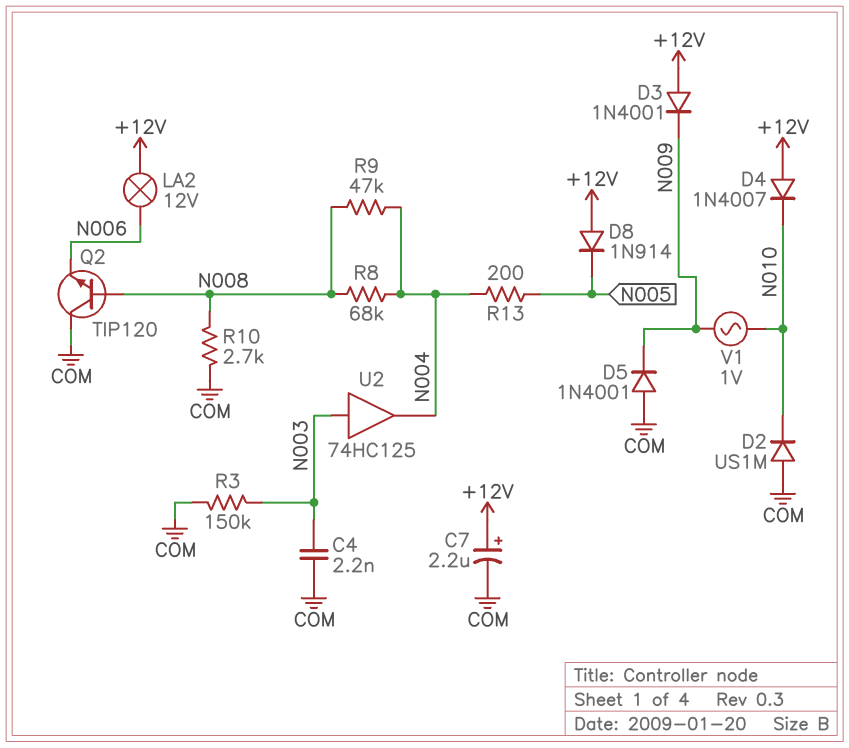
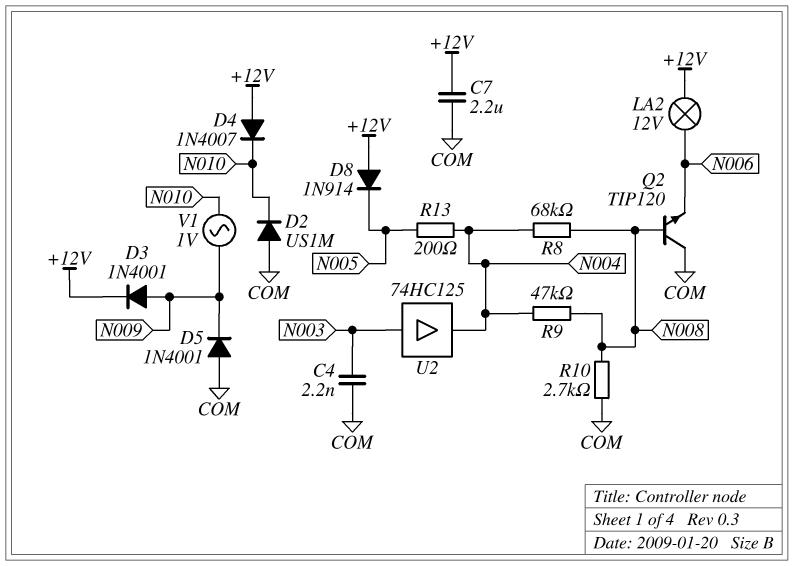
C7: 2.2uF (plus +12V, minus COM) -> 2.2uF (+12V, COM)
D3: diode 1N4001 (A +12V, K N009) -> diode 1N4001 (A N009, K +12V)
R3: 150k (COM, N003) -> none

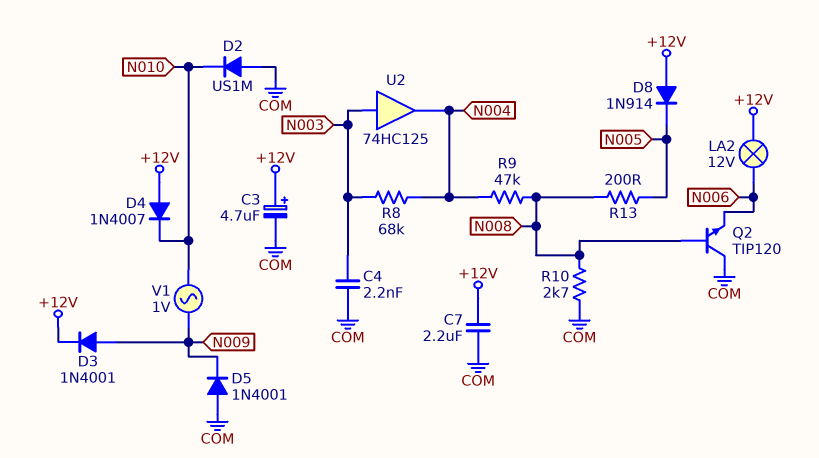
C3: none -> 4.7uF (plus +12V, minus COM)
R8: 68k (N004, N008) -> 68k (N003, N004)
R13: 200 (N004, N005) -> 200 (N005, N008)

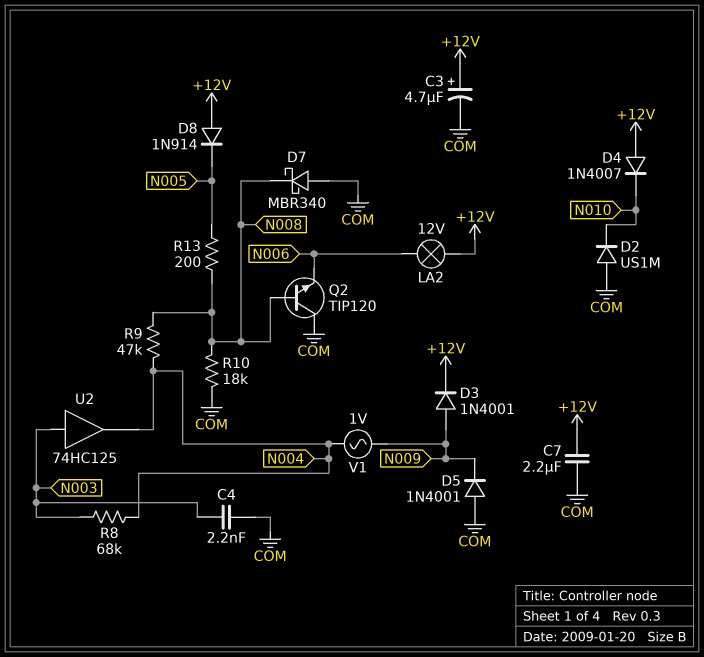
D7: none -> schottky MBR340 (A COM, K N008)
R10: 2.7k (COM, N008) -> 18k (COM, N008)
V1: AC 1V (N009, N010) -> AC 1V (N004, N009)

